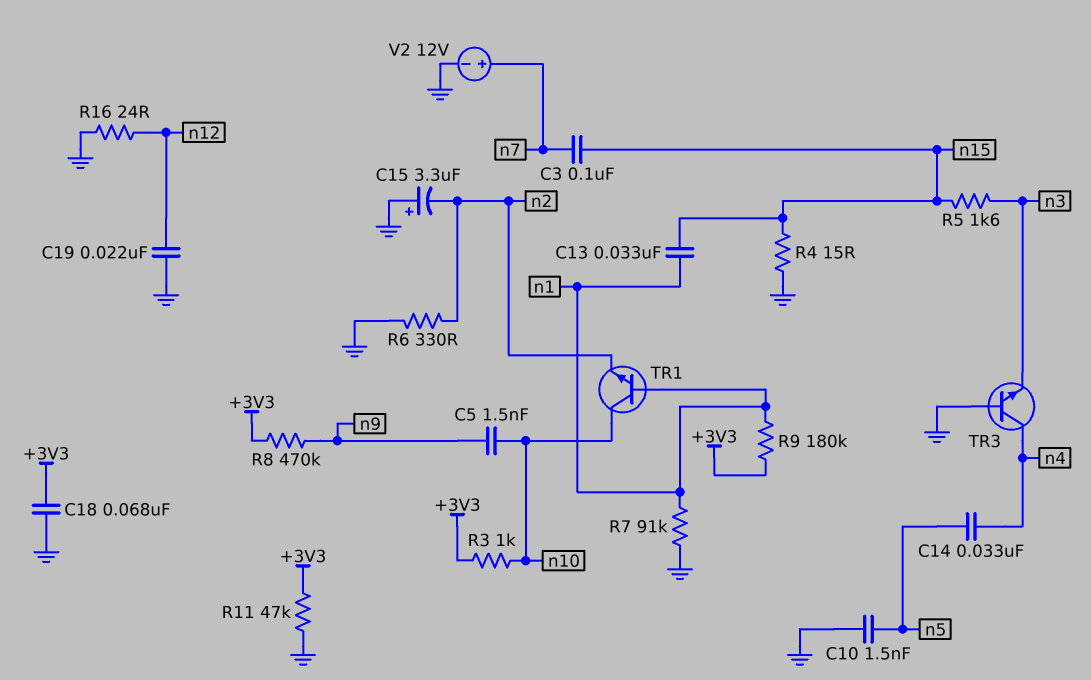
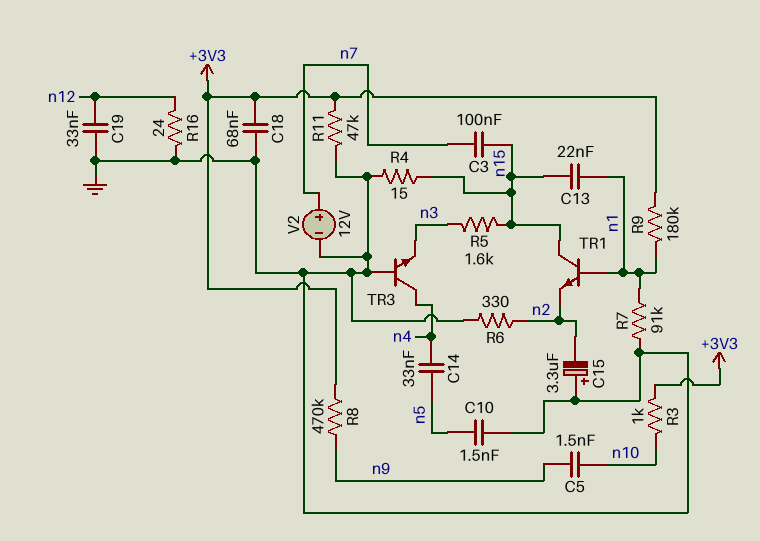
C13: 33nF (n1, n15) -> 22nF (n1, n15)
C19: 22nF (GND, n12) -> 33nF (GND, n12)
TR1: NPN (B n1, C n10, E n2) -> NPN (B n1, C n15, E n2)

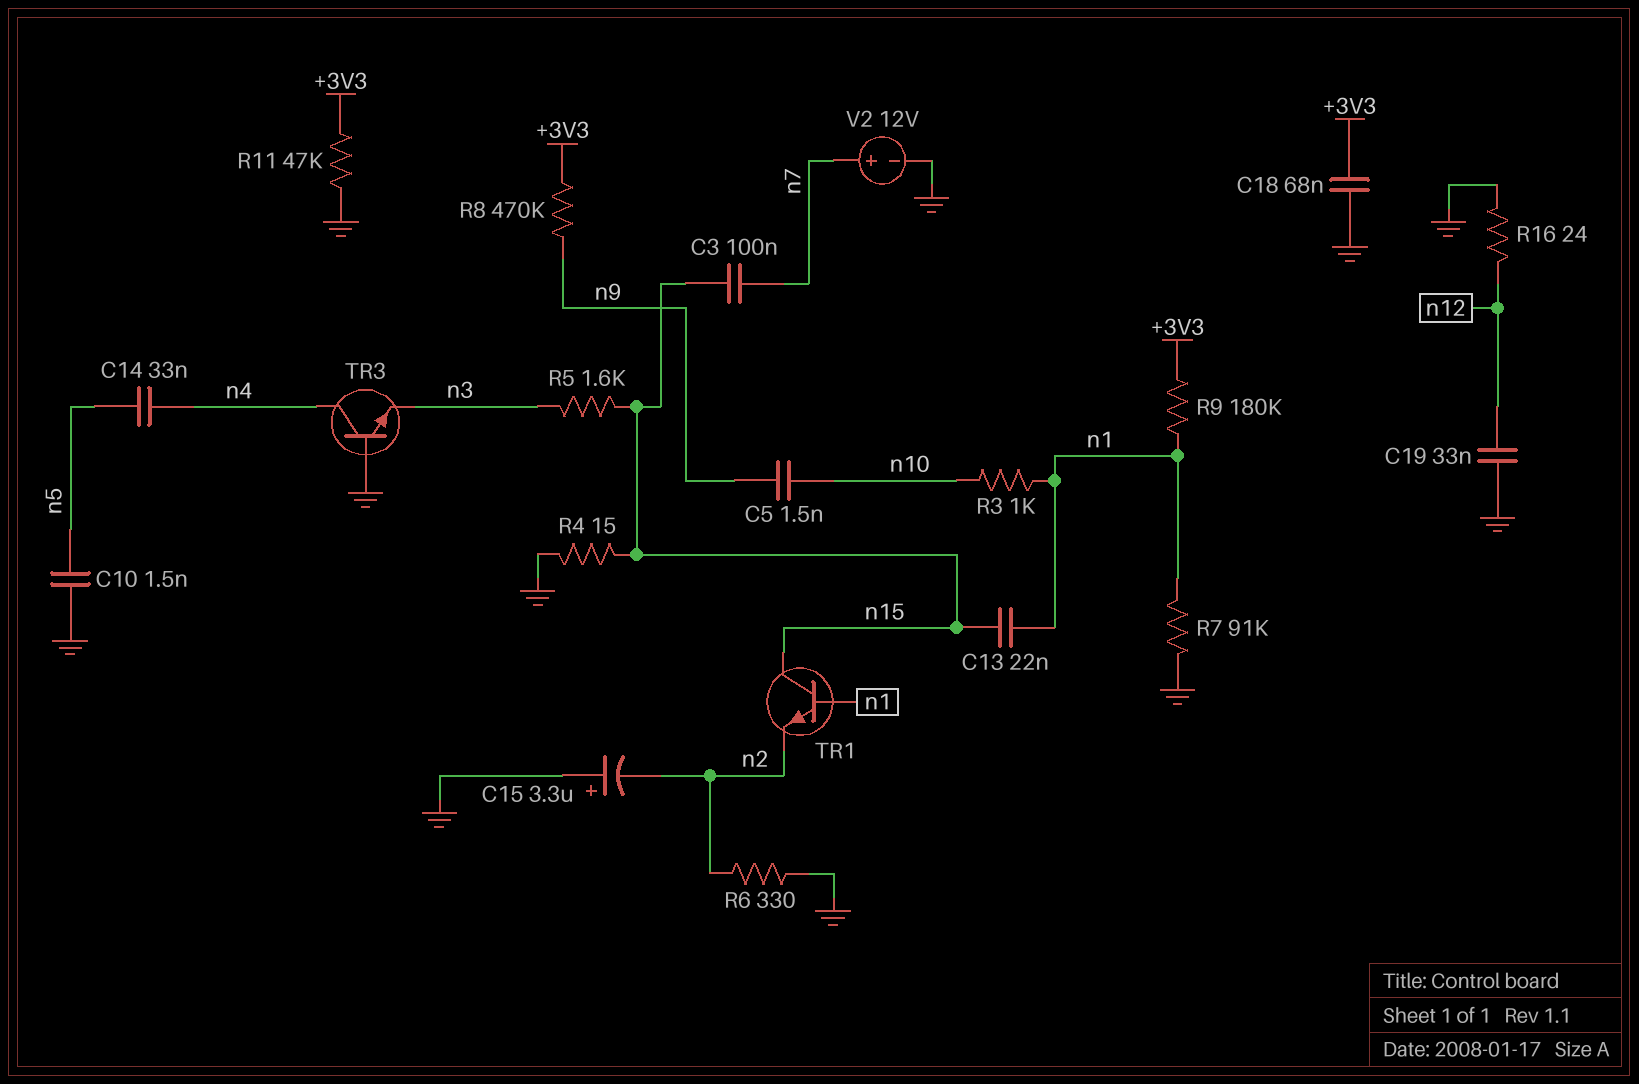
R3: 1k (+3V3, n10) -> 1k (n1, n10)

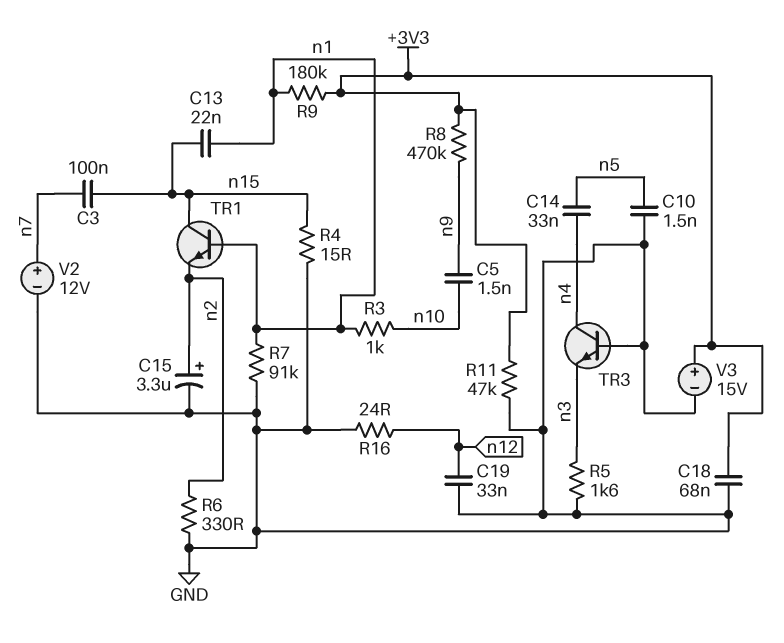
C15: 3.3uF (plus GND, minus n2) -> 3.3uF (plus n2, minus GND)
R5: 1.6k (n3, n15) -> 1.6k (GND, n3)
V3: none -> 15V (plus +3V3, minus GND)

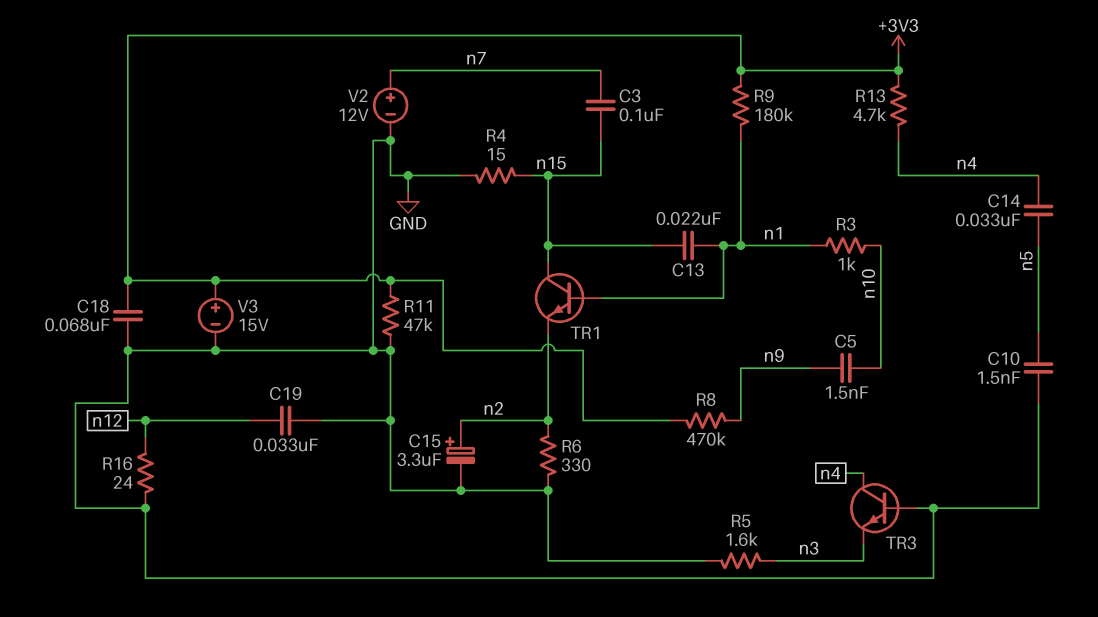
R7: 91k (GND, n1) -> none
R13: none -> 4.7k (+3V3, n4)

